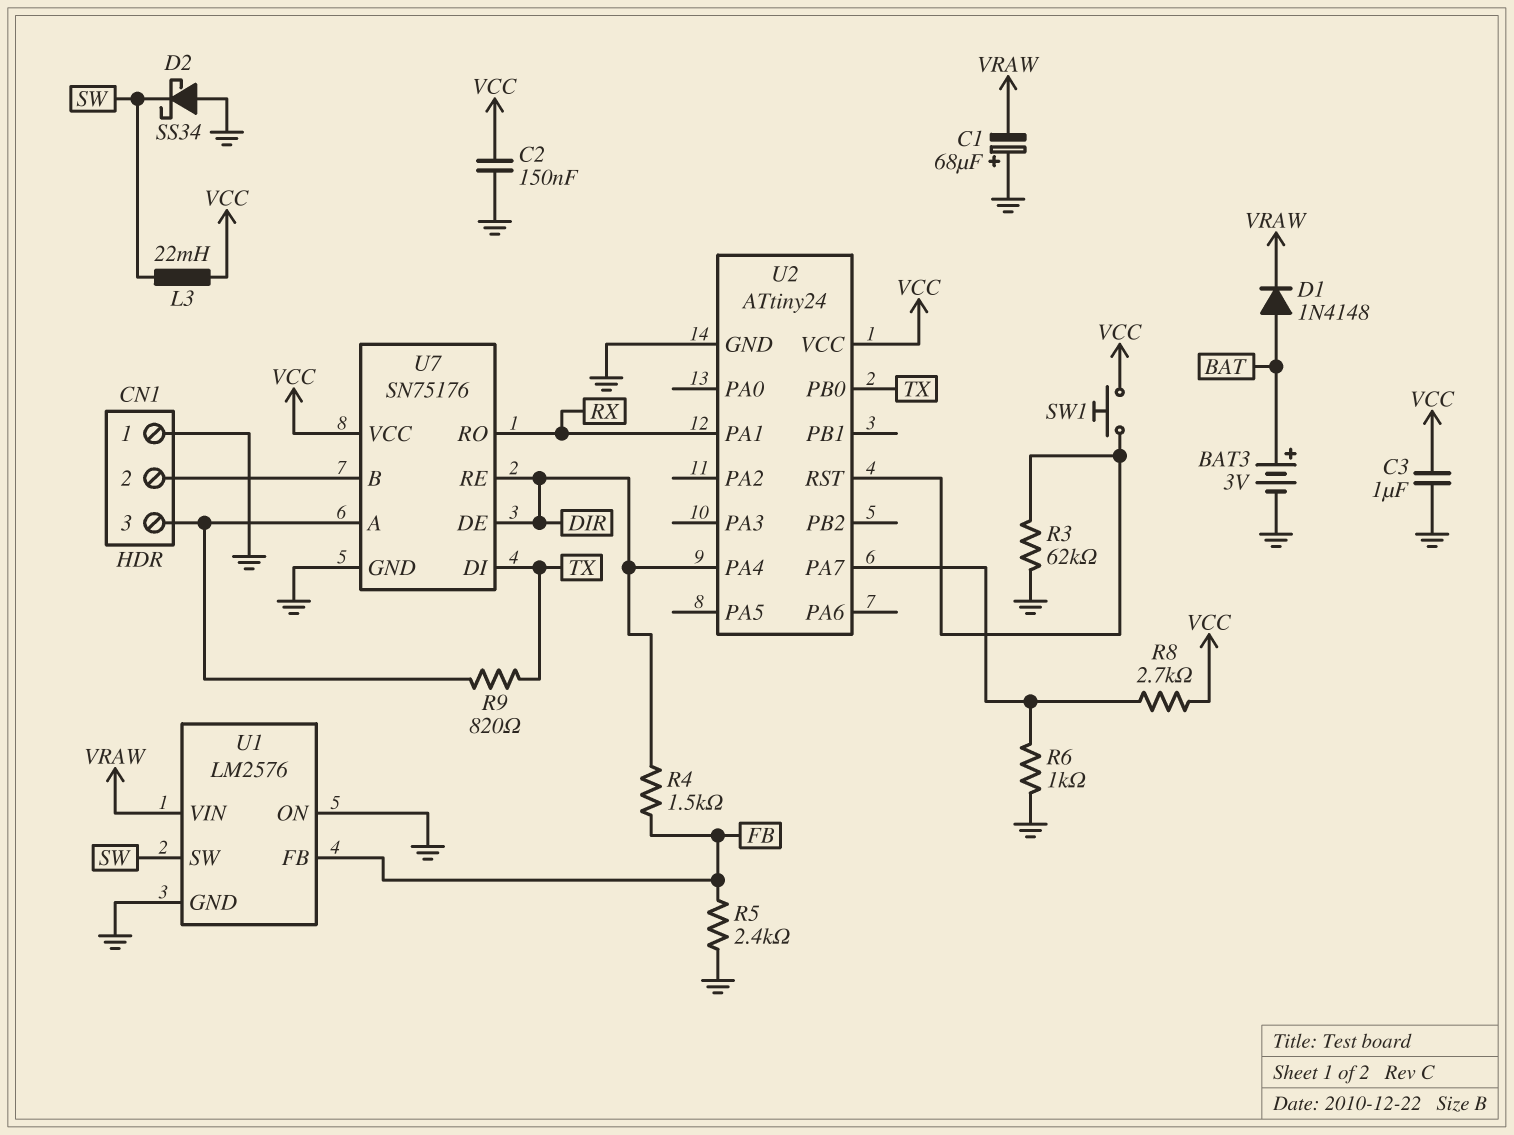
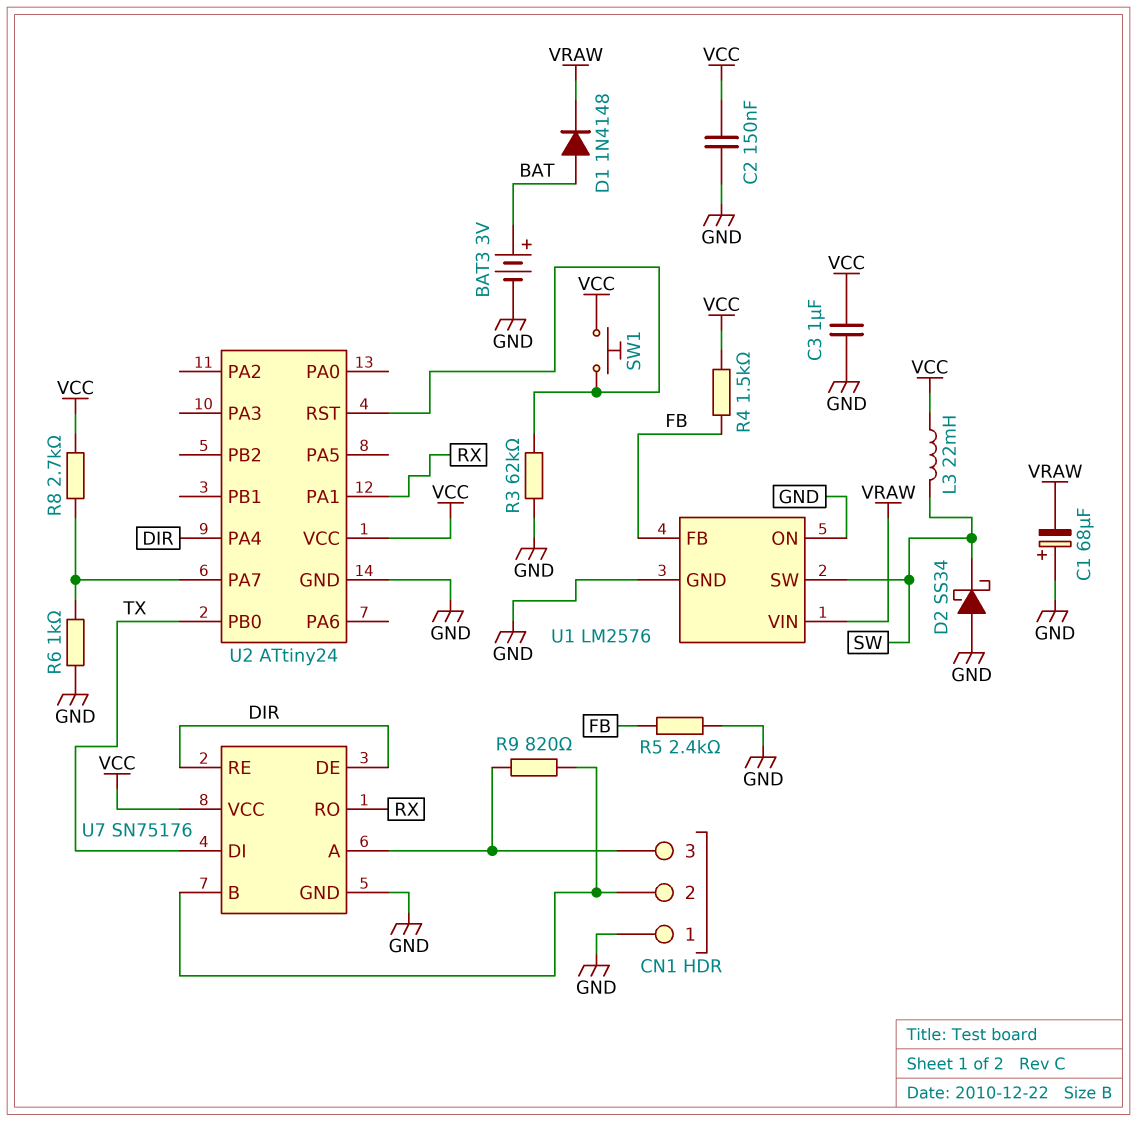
R4: 1.5k (DIR, FB) -> 1.5k (FB, VCC)
R9: 820 (CN1/3, TX) -> 820 (CN1/2, CN1/3)

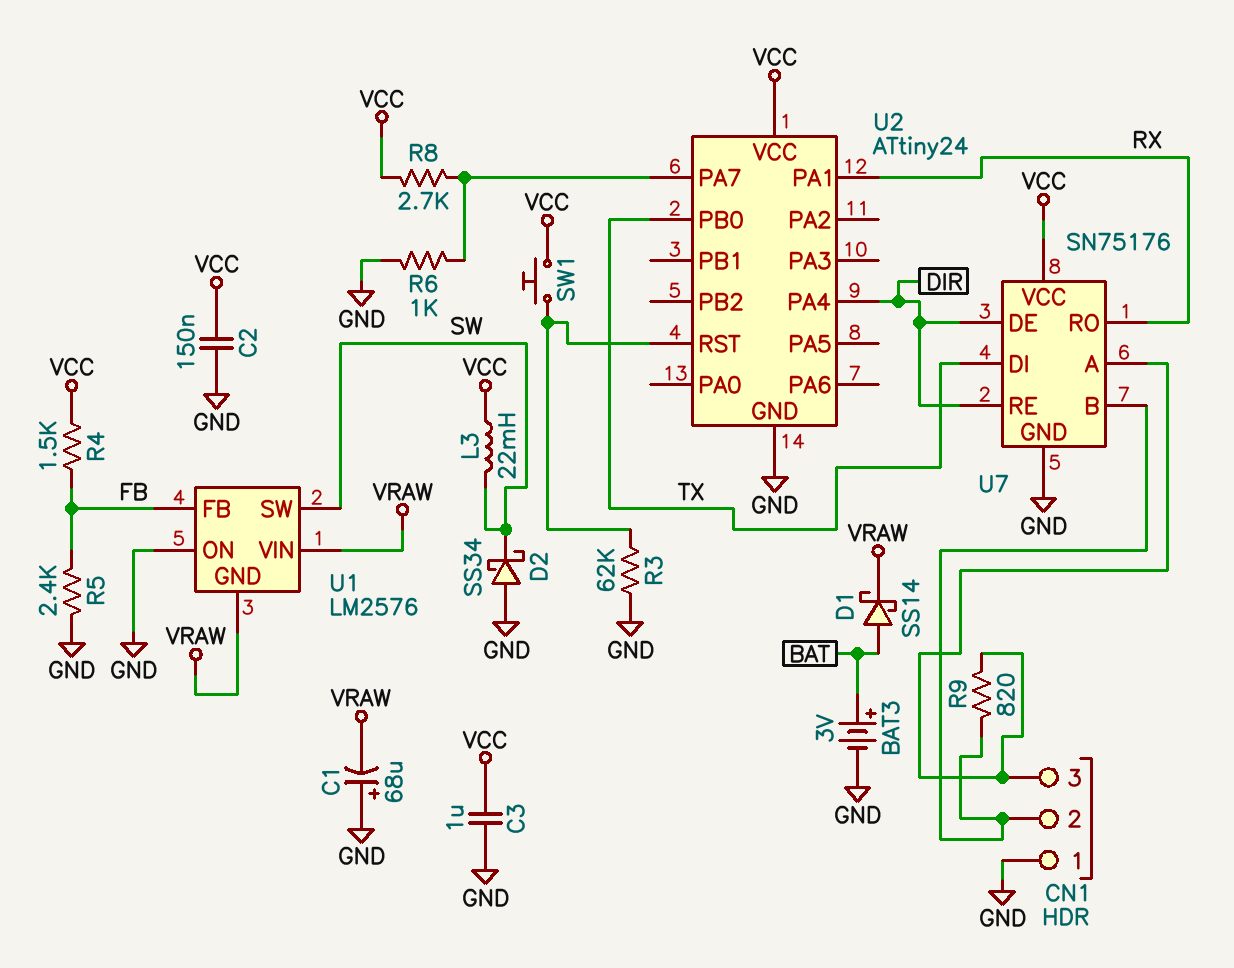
D1: diode 1N4148 (A BAT, K VRAW) -> schottky SS14 (A BAT, K VRAW)
U1 pin GND: GND -> VRAW

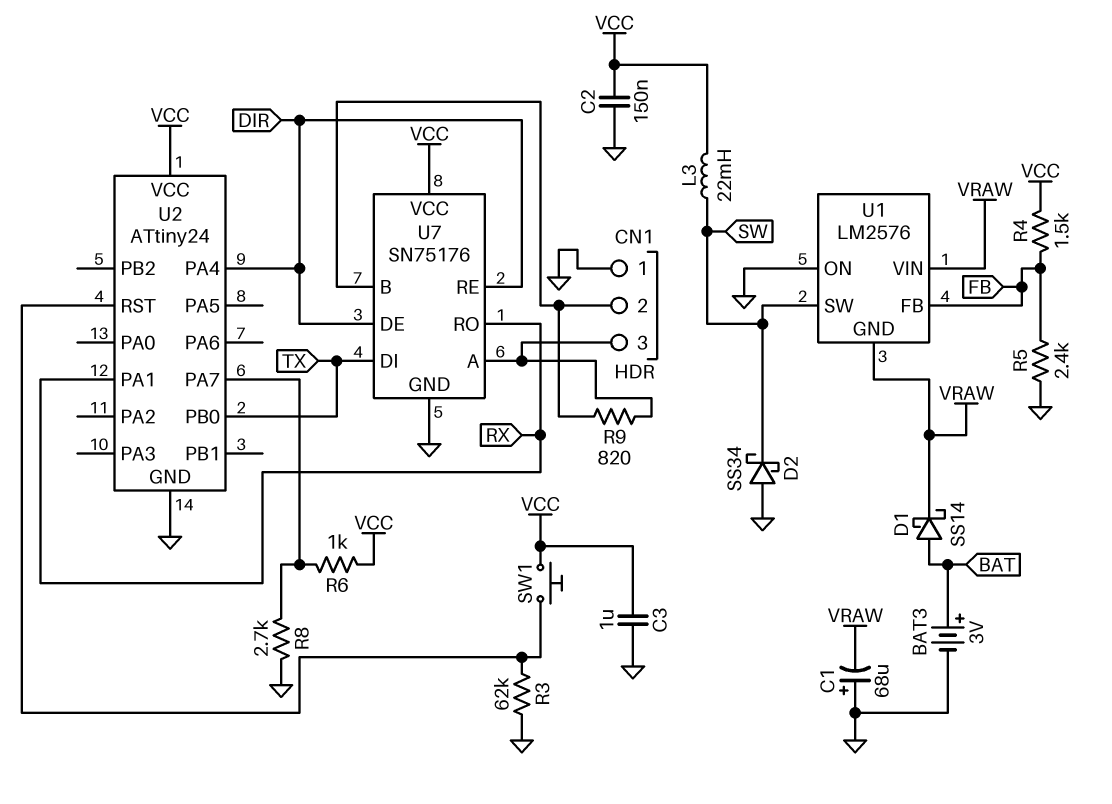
R6: 1k (GND, U2/PA7) -> 1k (U2/PA7, VCC)
R8: 2.7k (U2/PA7, VCC) -> 2.7k (GND, U2/PA7)

